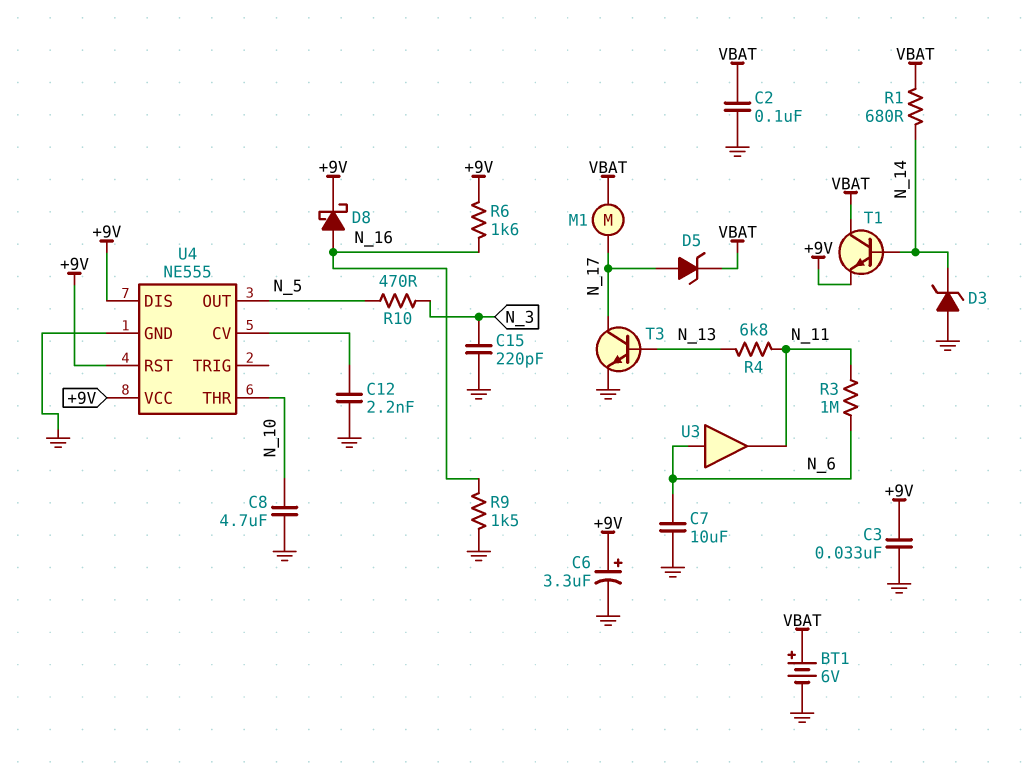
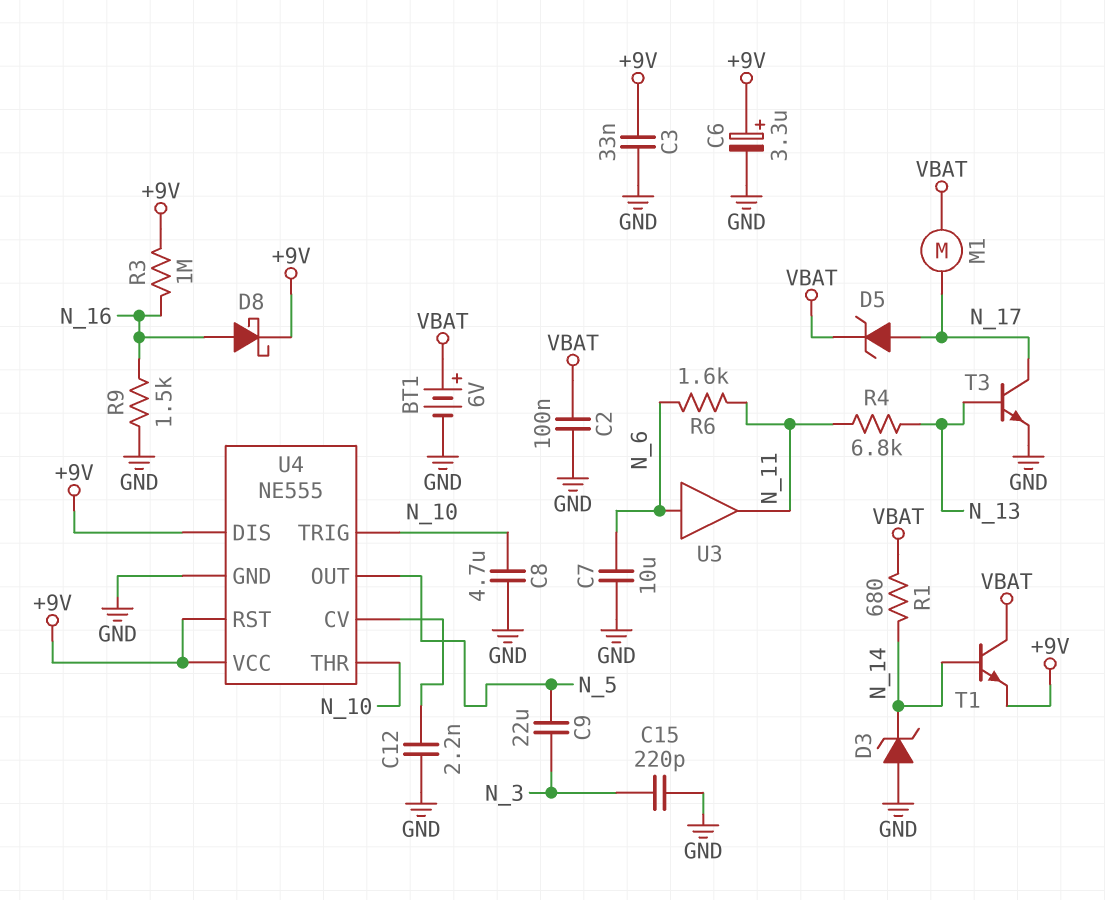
C9: none -> 22uF (N_3, N_5)
R3: 1M (N_6, N_11) -> 1M (+9V, N_16)
R6: 1.6k (+9V, N_16) -> 1.6k (N_6, N_11)
R10: 470 (N_3, N_5) -> none
U4 pin TRIG: none -> N_10

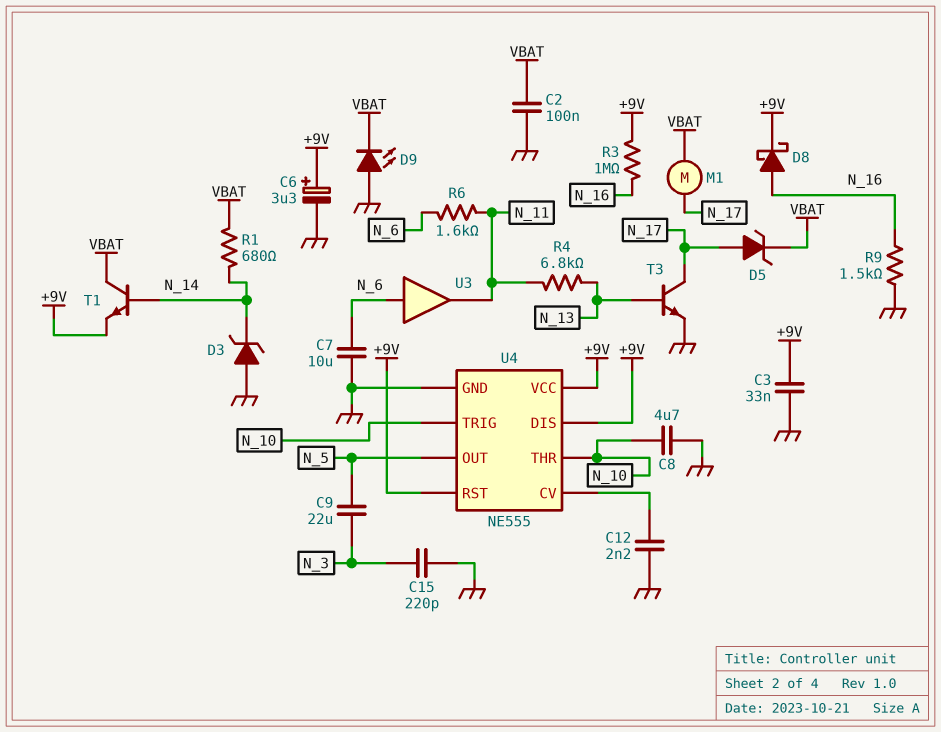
BT1: 6V (plus VBAT, minus GND) -> none
D9: none -> LED (A GND, K VBAT)

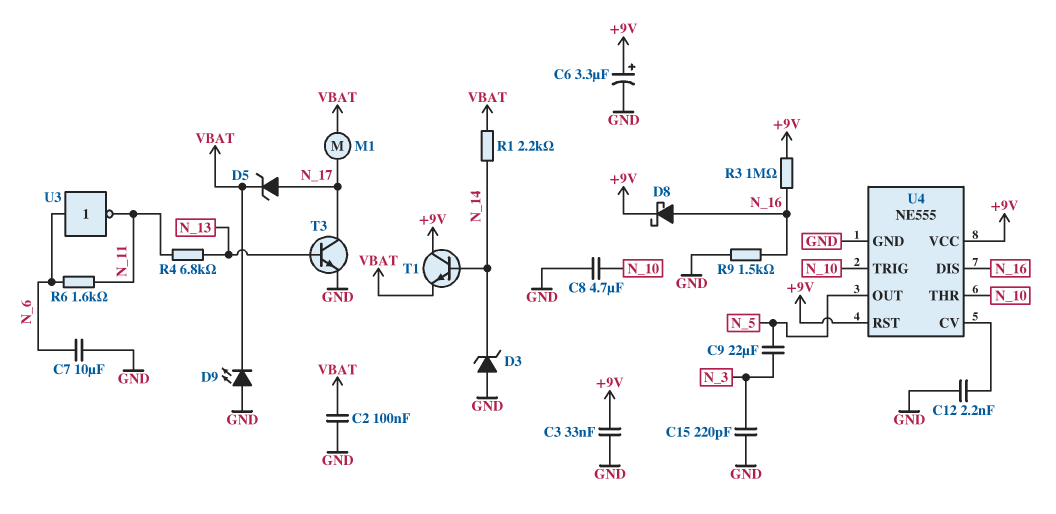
R1: 680 (N_14, VBAT) -> 2.2k (N_14, VBAT)
T1: NPN (B N_14, C VBAT, E +9V) -> NPN (B N_14, C +9V, E VBAT)
U3: buffer (in N_6, out N_11) -> NOT (in N_6, out N_11)
U4 pin DIS: +9V -> N_16

